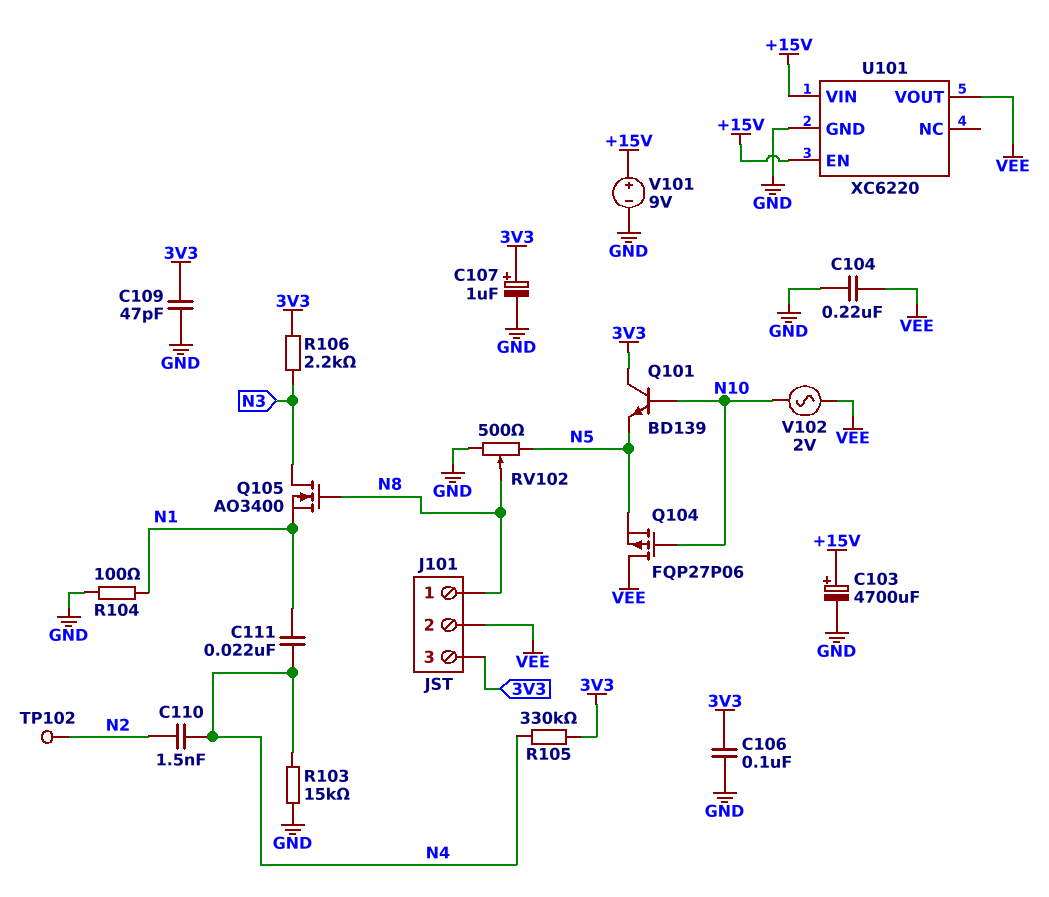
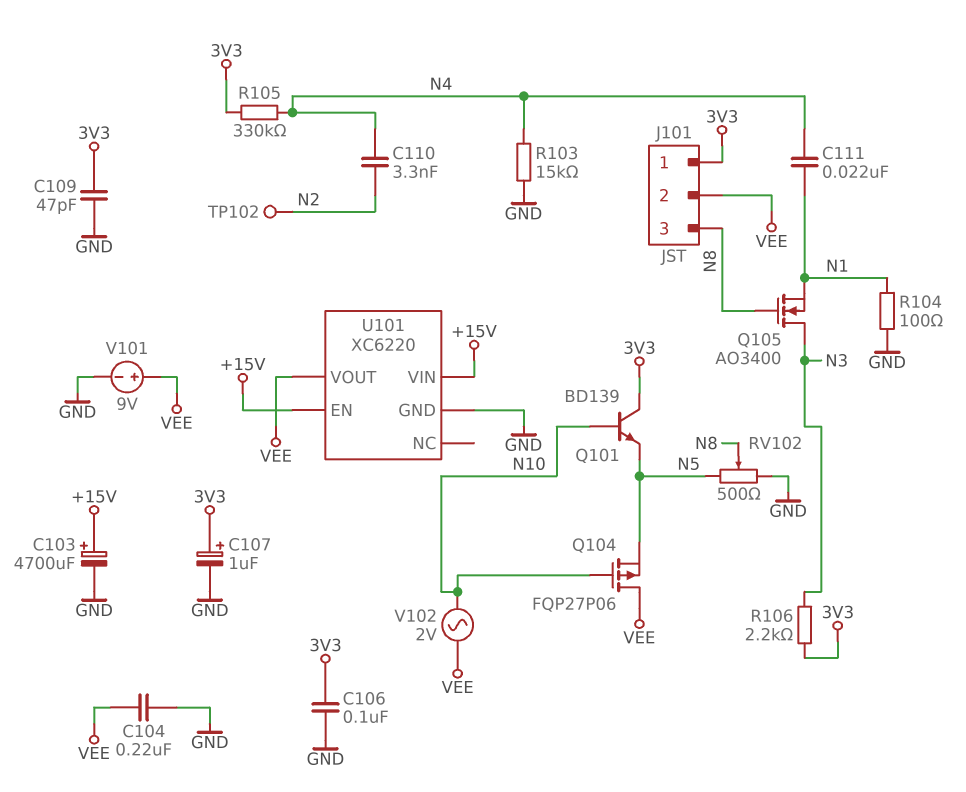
C110: 1.5nF (N2, N4) -> 3.3nF (N2, N4)
J101 pin 1: N8 -> 3V3
J101 pin 3: 3V3 -> N8
V101: 9V (plus +15V, minus GND) -> 9V (plus VEE, minus GND)

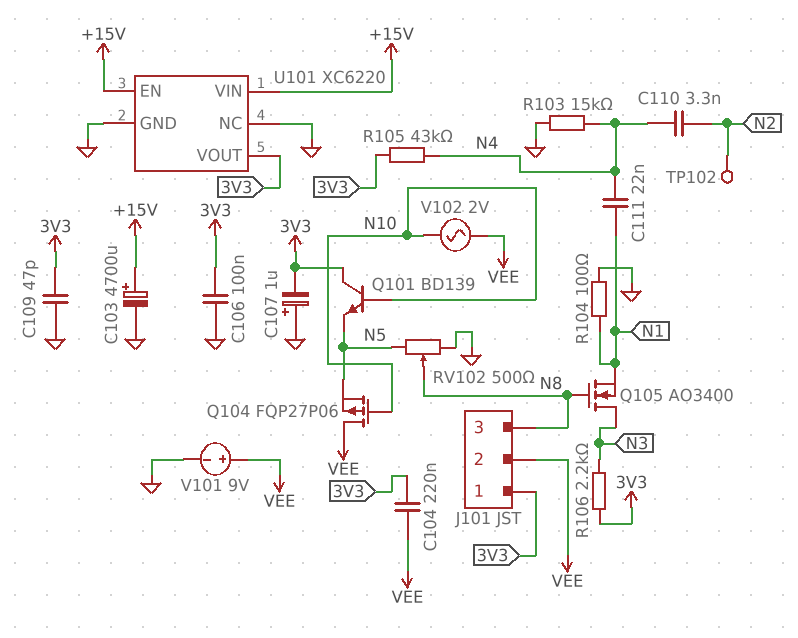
C104: 220nF (GND, VEE) -> 220nF (3V3, VEE)
C107: 1uF (plus 3V3, minus GND) -> 1uF (plus GND, minus 3V3)
R105: 330k (3V3, N4) -> 43k (3V3, N4)
U101 pin NC: none -> GND
U101 pin VOUT: VEE -> 3V3

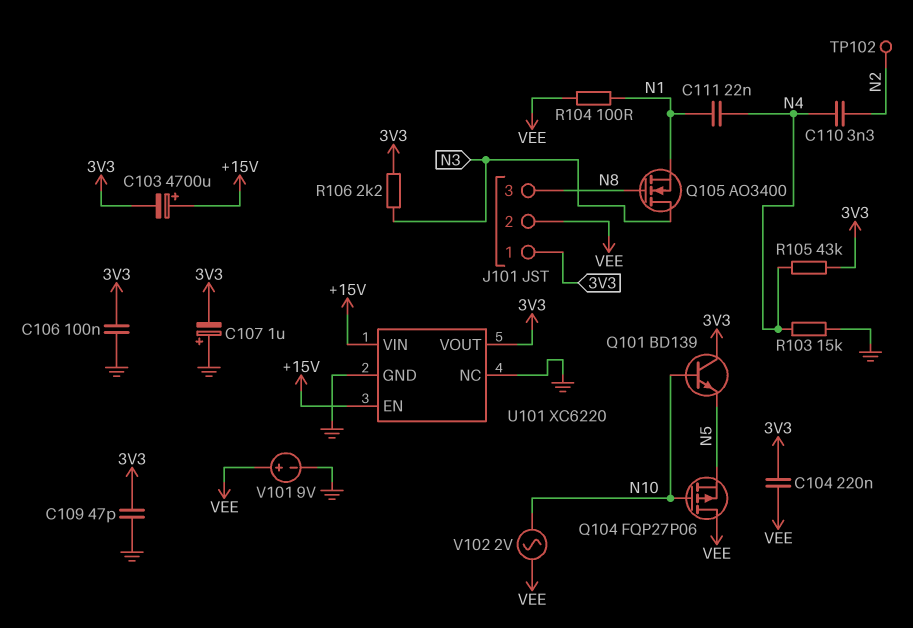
C103: 4700uF (plus +15V, minus GND) -> 4700uF (plus +15V, minus 3V3)
R104: 100 (GND, N1) -> 100 (N1, VEE)
RV102: 500 (GND, N5, wiper N8) -> none

